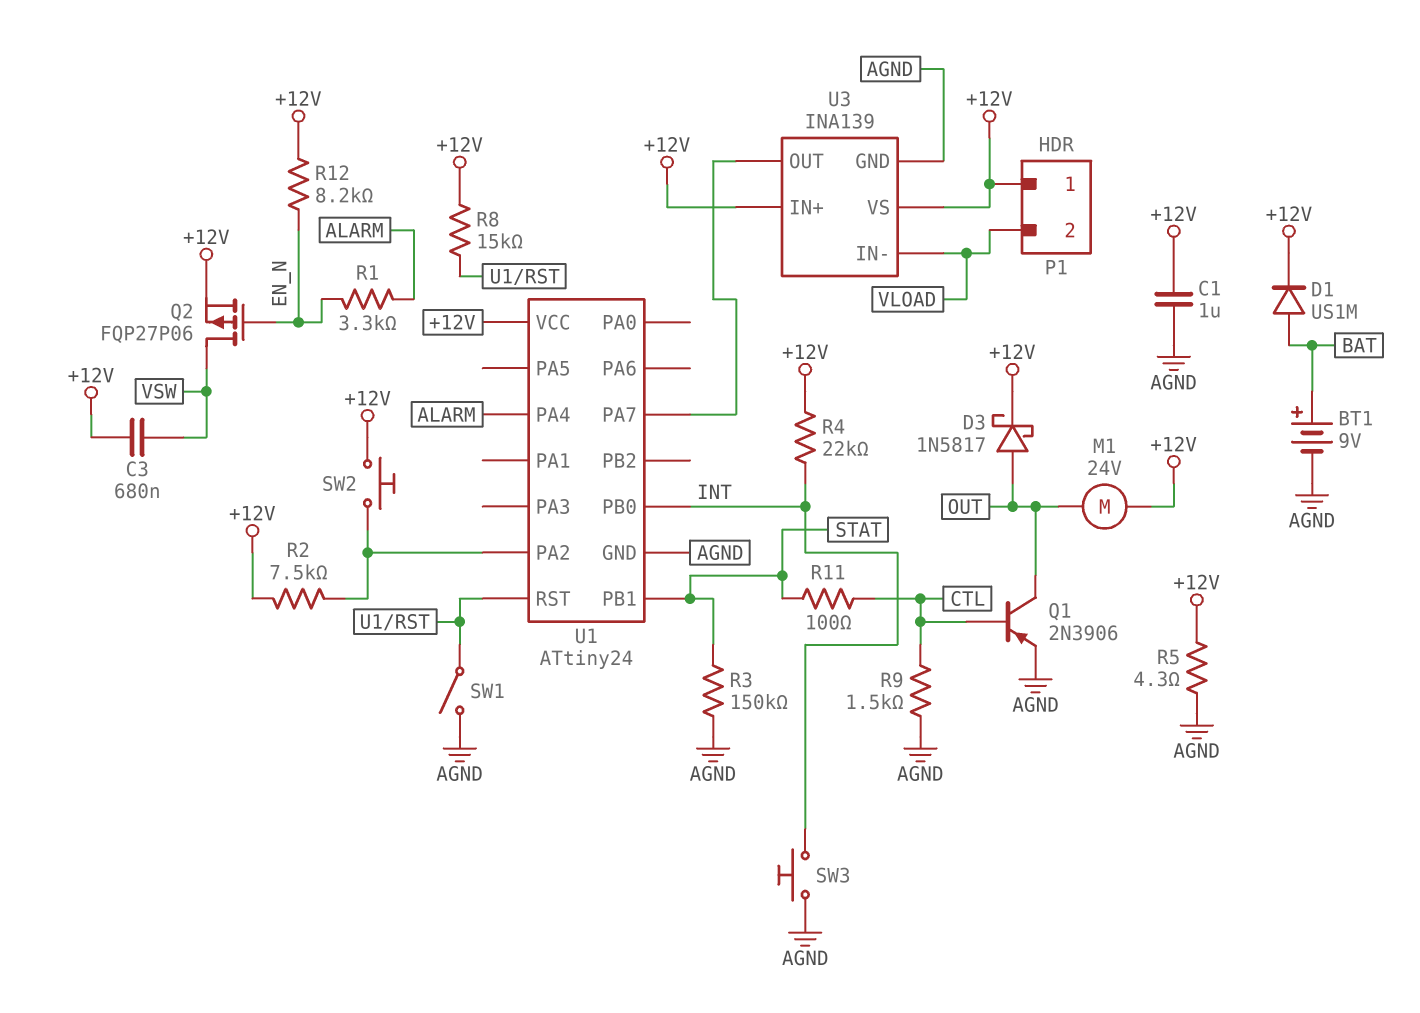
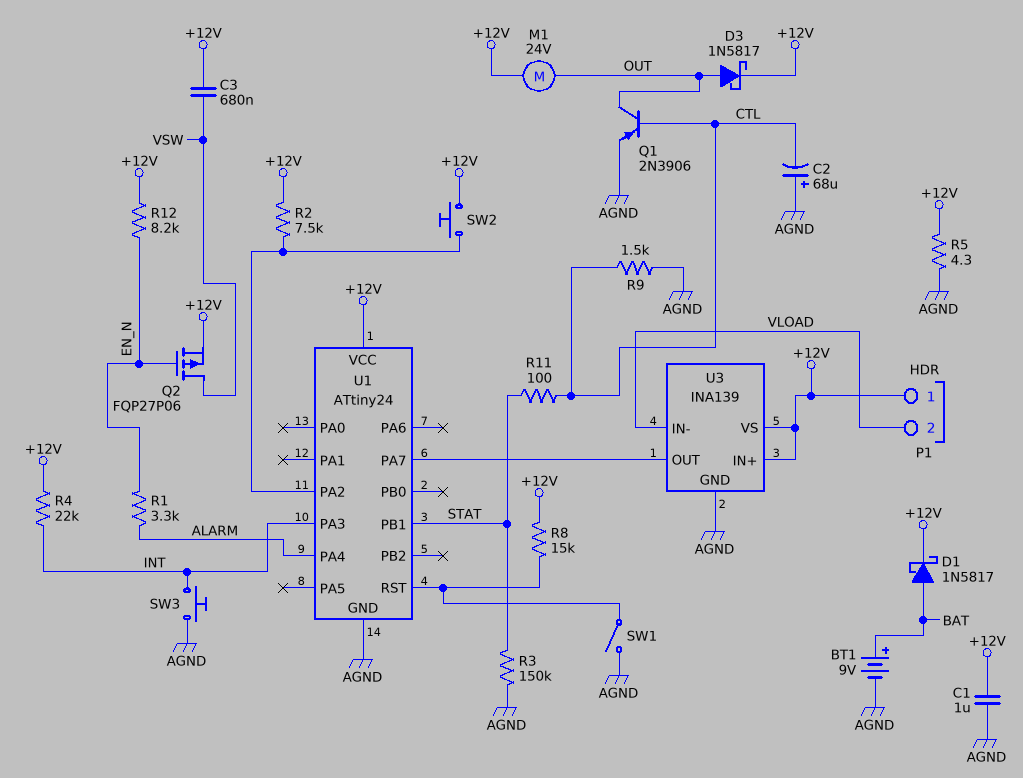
C2: none -> 68uF (plus AGND, minus CTL)
D1: diode US1M (A BAT, K +12V) -> schottky 1N5817 (A BAT, K +12V)
U1 pin PA3: none -> INT
U1 pin PB0: INT -> none

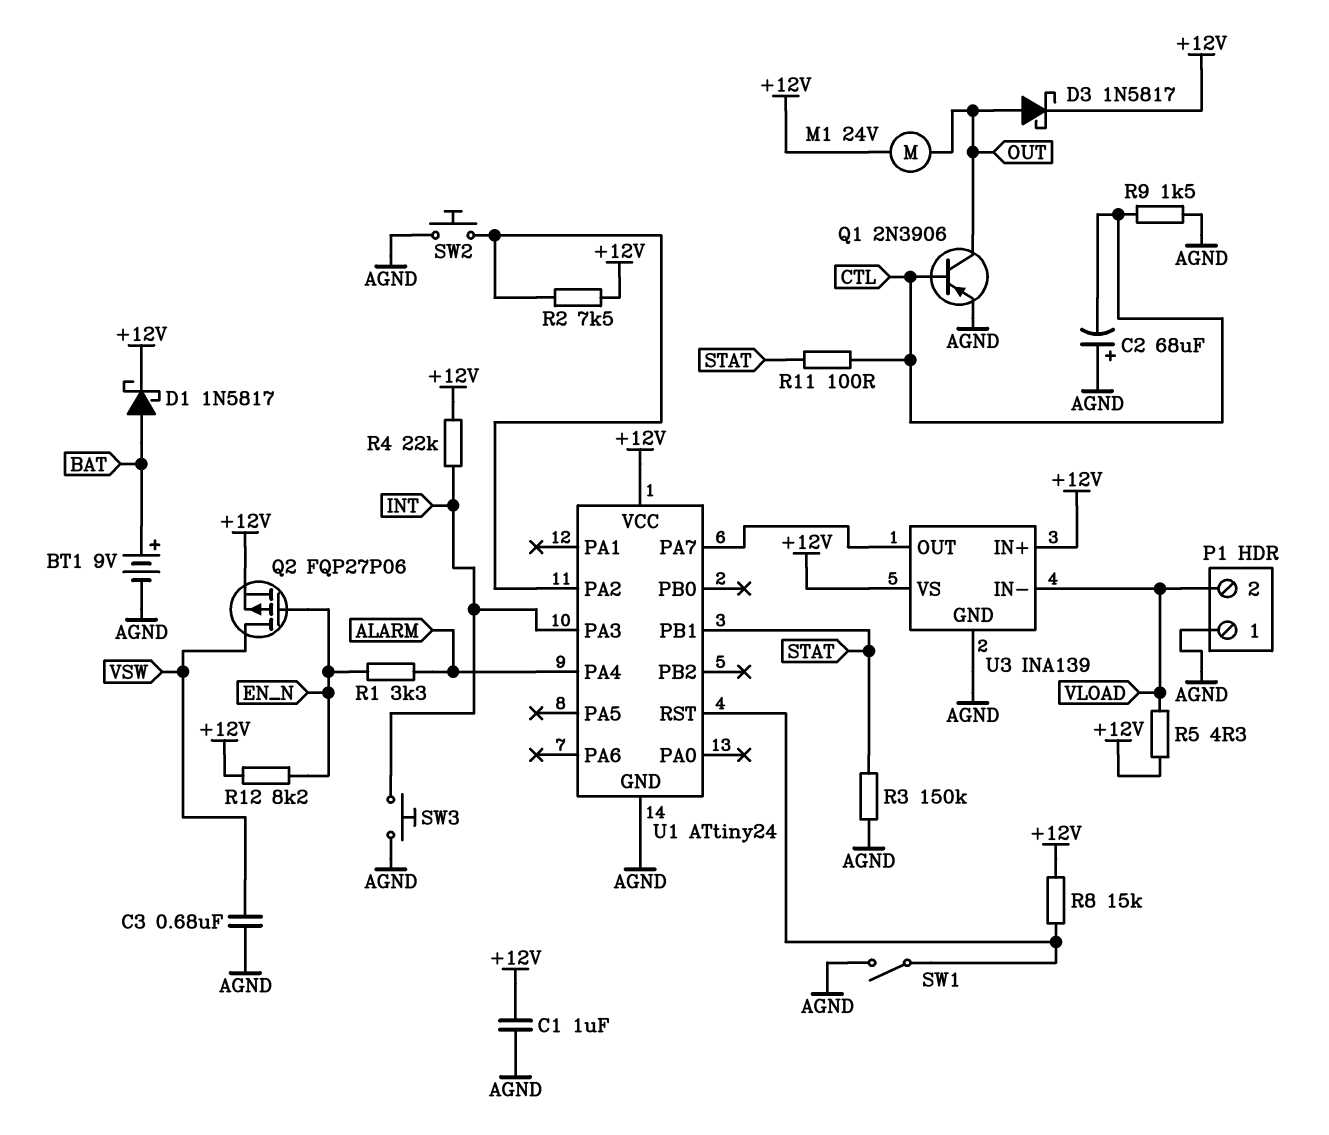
C3: 680nF (+12V, VSW) -> 680nF (AGND, VSW)
P1 pin 1: +12V -> AGND
R5: 4.3 (+12V, AGND) -> 4.3 (+12V, VLOAD)
SW2: button (+12V, U1/PA2) -> button (AGND, U1/PA2)

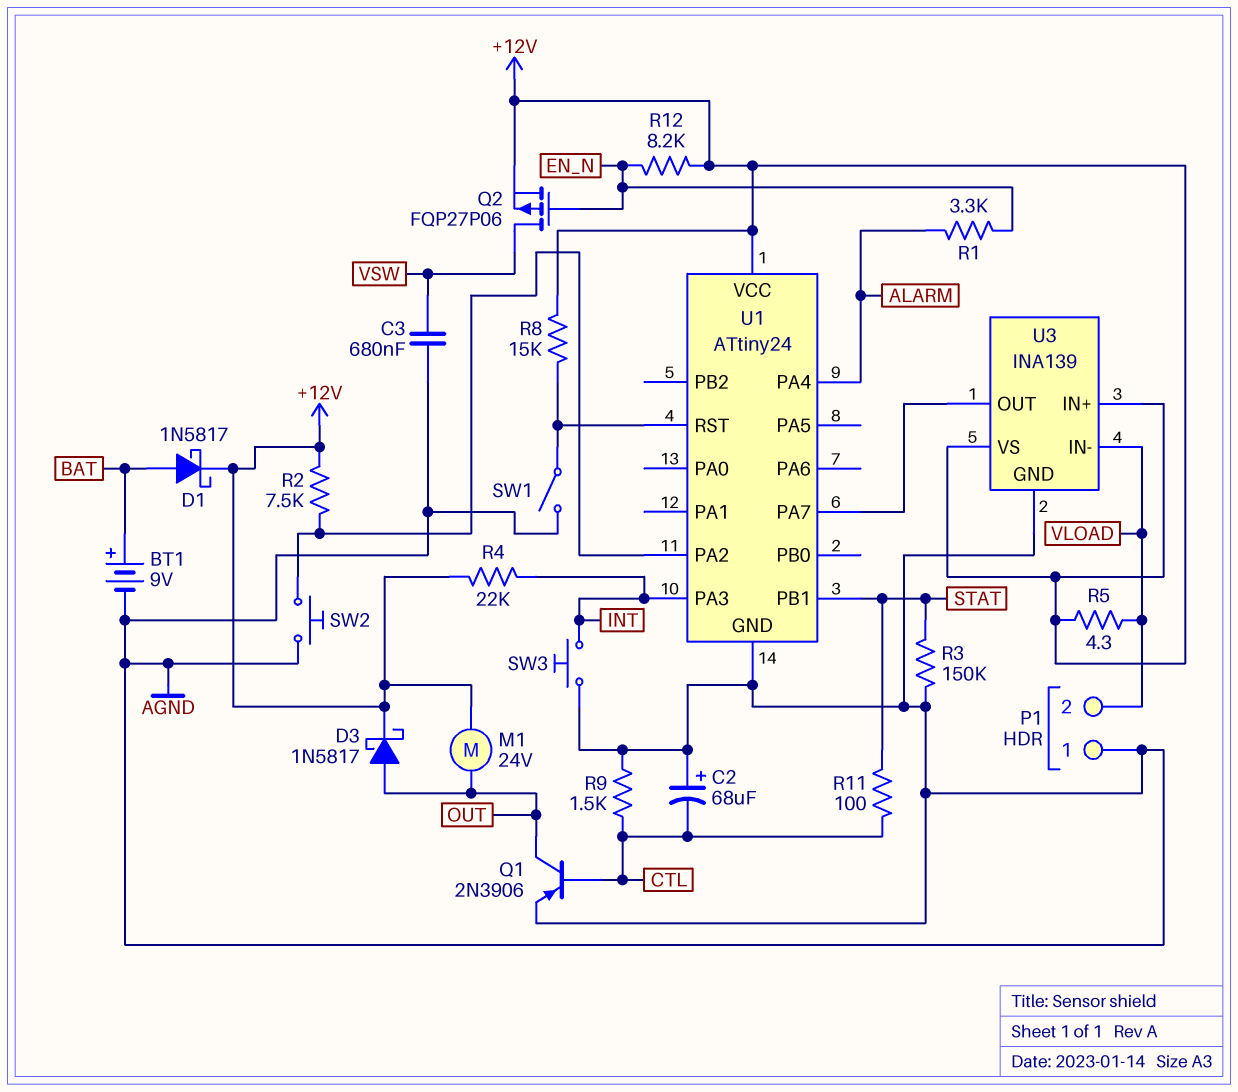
C1: 1uF (+12V, AGND) -> none

